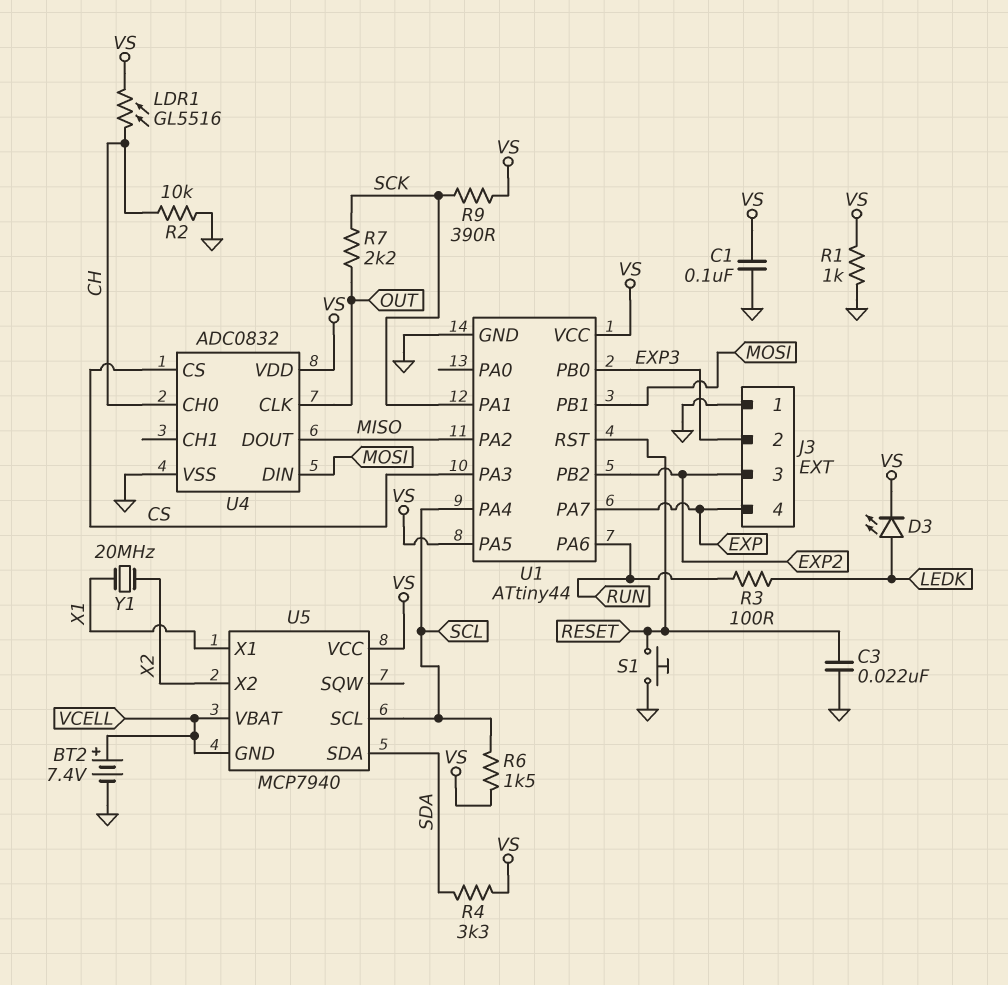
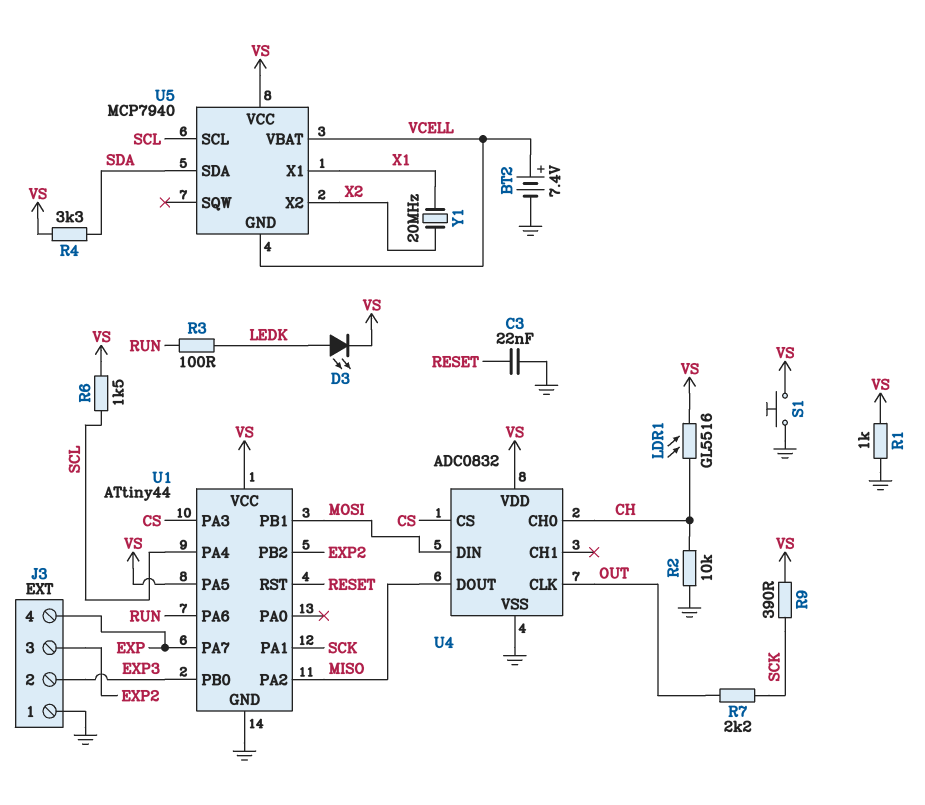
C1: 100nF (GND, VS) -> none
S1: button (GND, RESET) -> button (GND, VS)

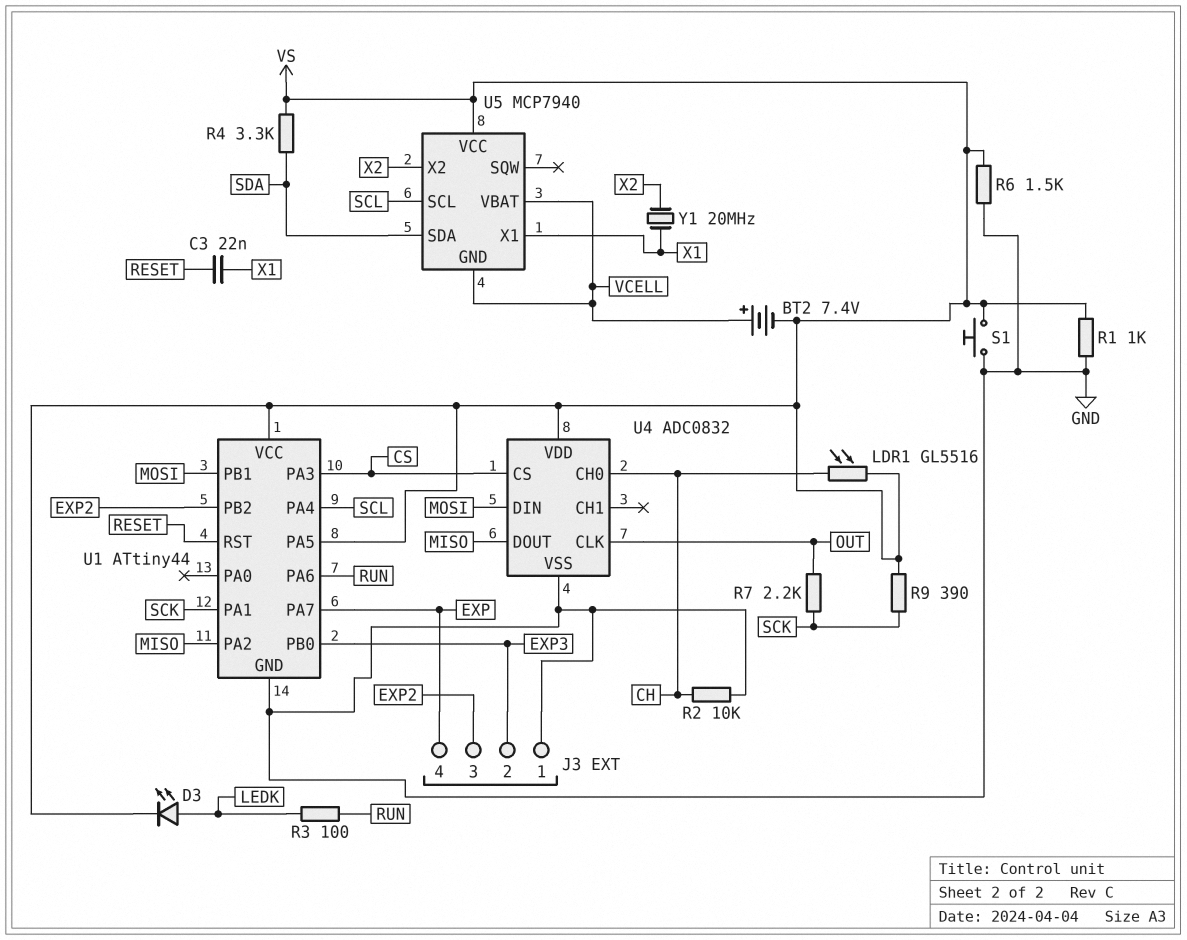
BT2: 7.4V (plus VCELL, minus GND) -> 7.4V (plus VCELL, minus VS)
C3: 22nF (GND, RESET) -> 22nF (RESET, X1)
R6: 1.5k (SCL, VS) -> 1.5k (GND, VS)

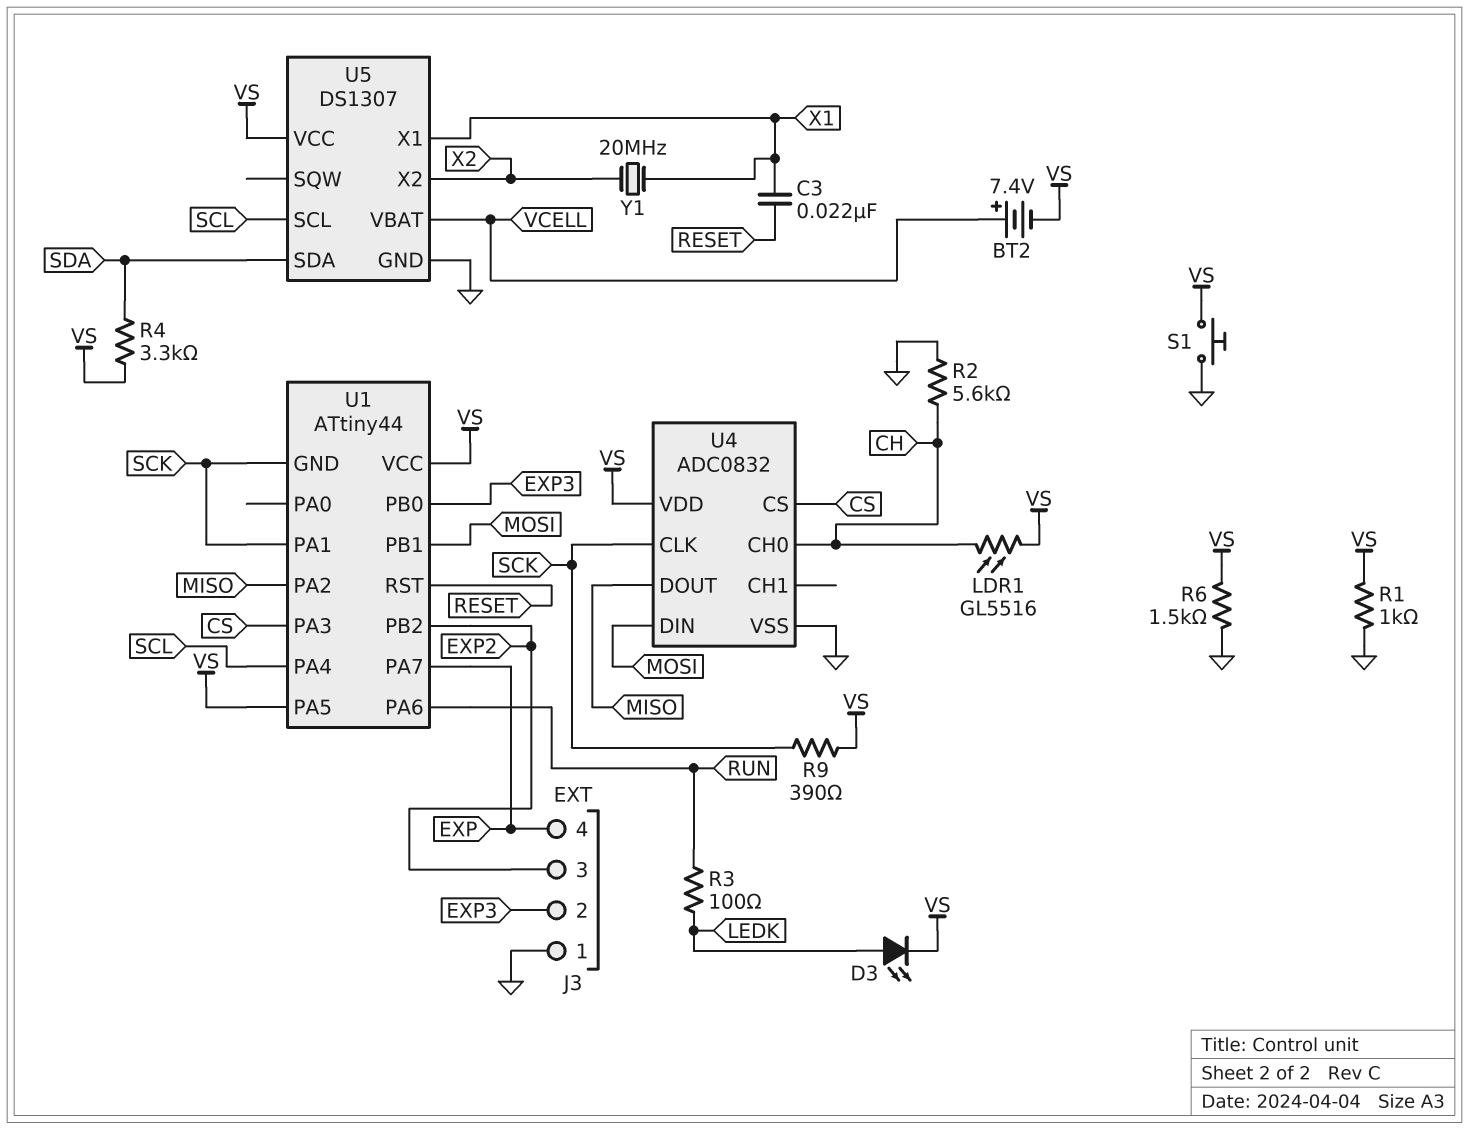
R2: 10k (CH, GND) -> 5.6k (CH, GND)
R7: 2.2k (OUT, SCK) -> none
U1 pin GND: GND -> SCK
U4 pin CLK: OUT -> SCK
U5: MCP7940 -> DS1307
U5 pin GND: VCELL -> GND

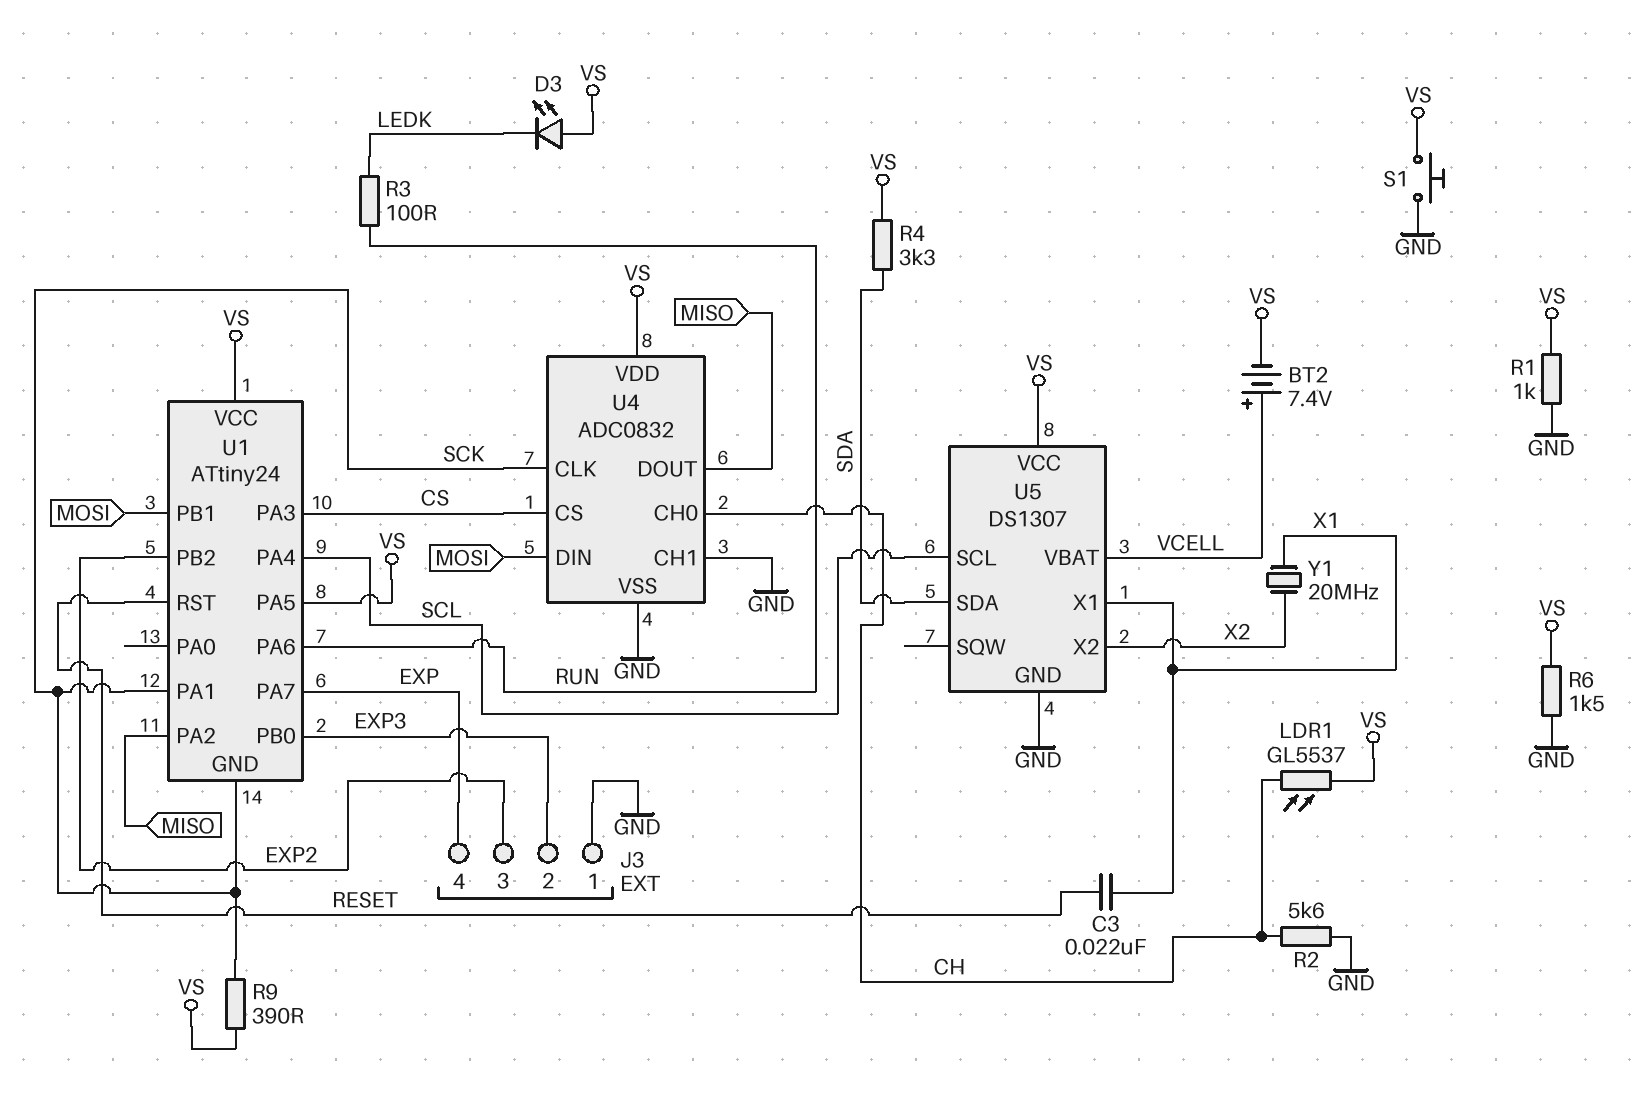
D3: LED (A LEDK, K VS) -> LED (A VS, K LEDK)
LDR1: GL5516 (CH, VS) -> GL5537 (CH, VS)
U1: ATtiny44 -> ATtiny24
U4 pin CH1: none -> GND

